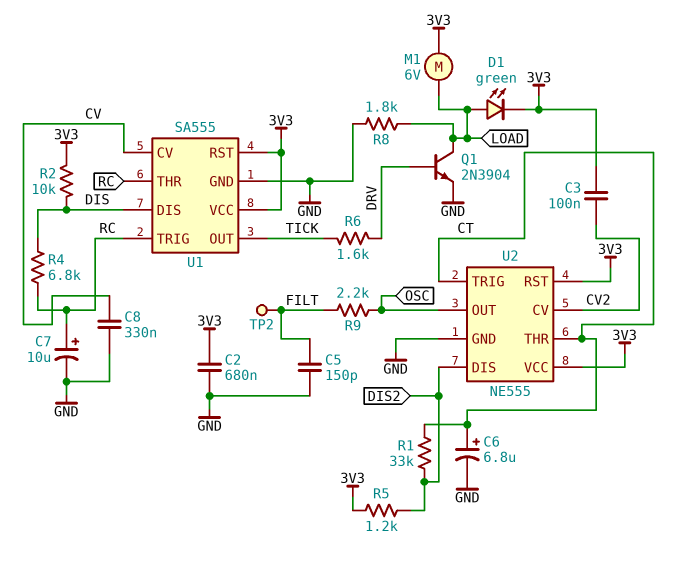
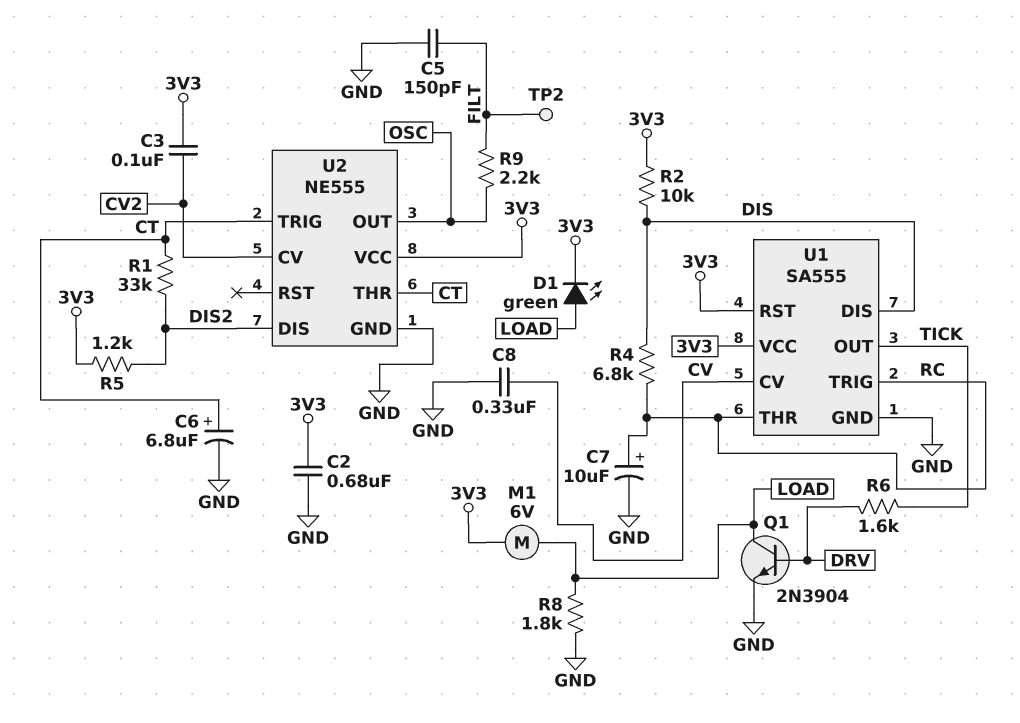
U2 pin RST: 3V3 -> none

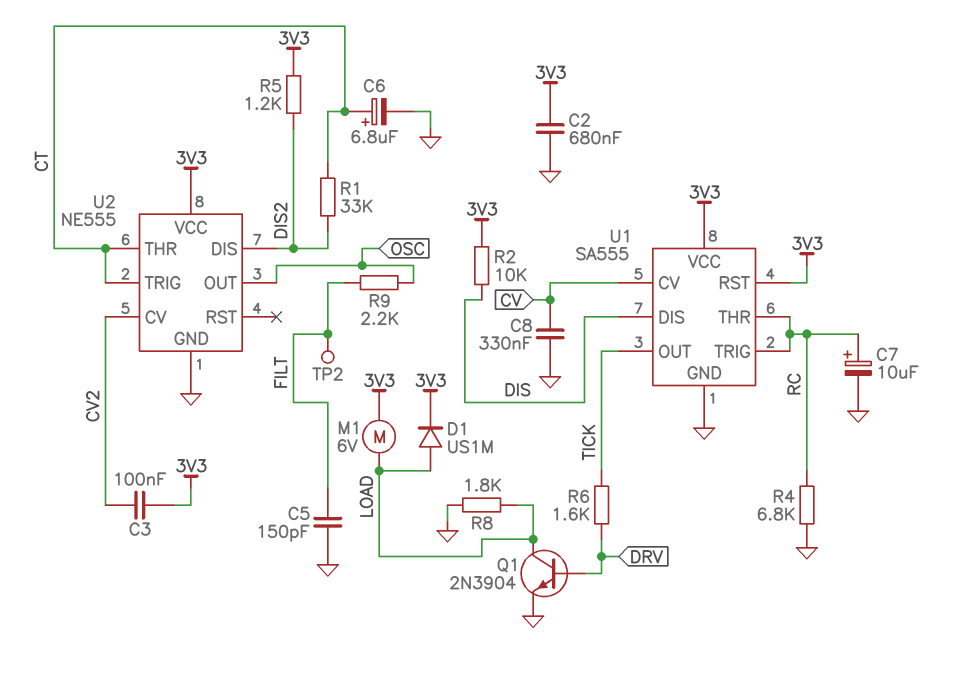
D1: LED green (A LOAD, K 3V3) -> diode US1M (A LOAD, K 3V3)
R4: 6.8k (DIS, RC) -> 6.8k (GND, RC)

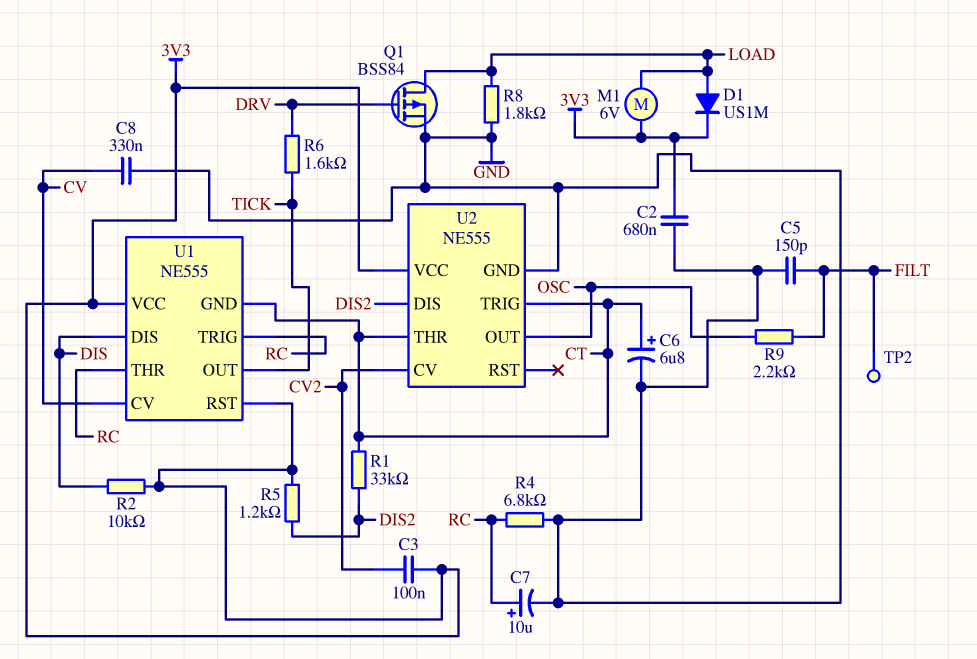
Q1: NPN 2N3904 (B DRV, C LOAD, E GND) -> PMOS BSS84 (G DRV, D LOAD, S GND)
U1: SA555 -> NE555
U1 pin GND: GND -> CT

